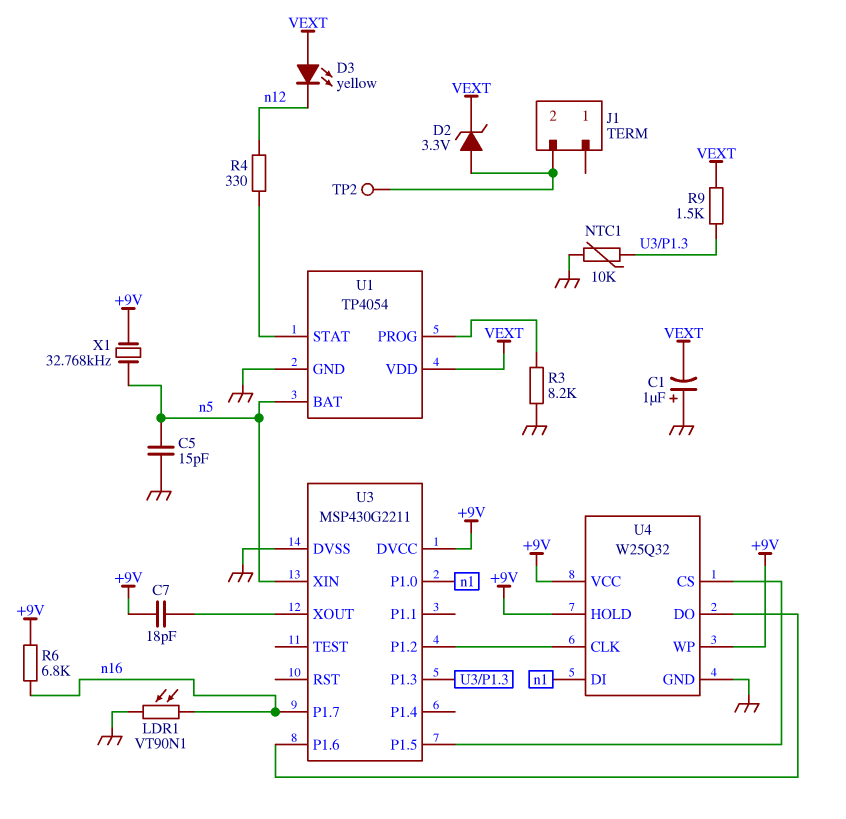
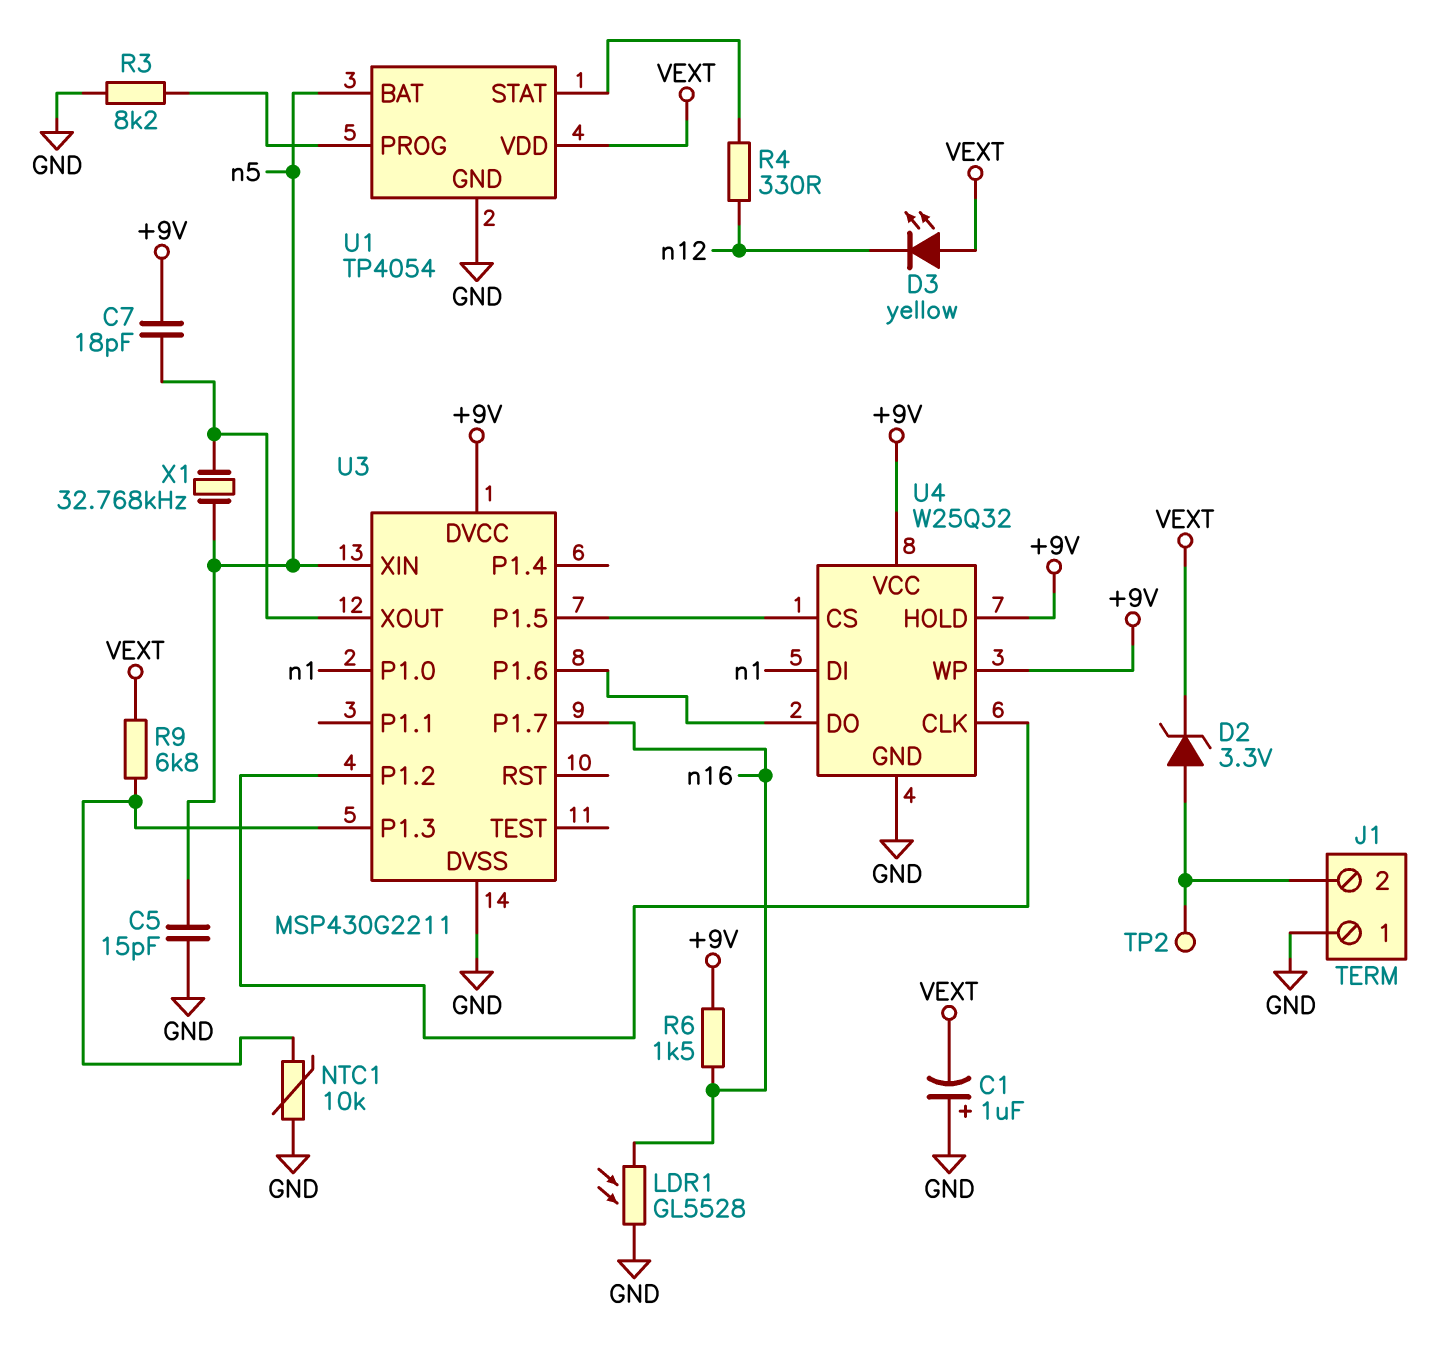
J1 pin 1: none -> GND
LDR1: VT90N1 (GND, n16) -> GL5528 (GND, n16)
R6: 6.8k (+9V, n16) -> 1.5k (+9V, n16)
R9: 1.5k (U3/P1.3, VEXT) -> 6.8k (U3/P1.3, VEXT)
X1: 32.768kHz (+9V, n5) -> 32.768kHz (U3/XOUT, n5)

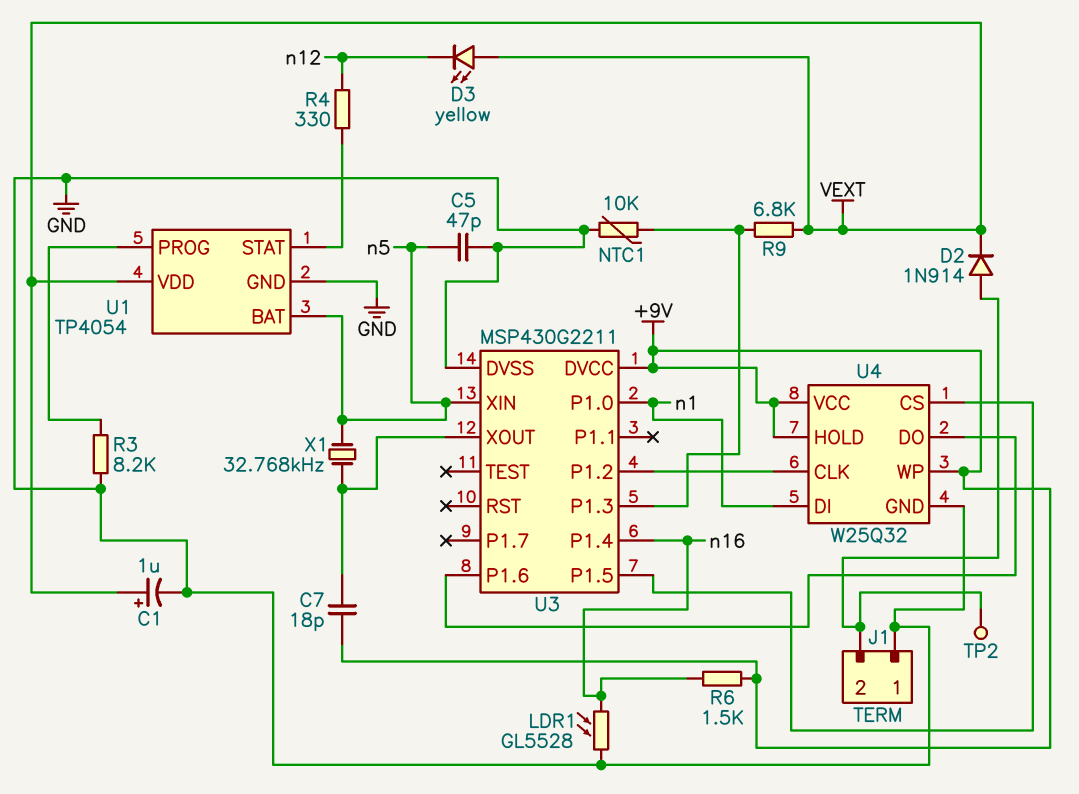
C1: 1uF (plus GND, minus VEXT) -> 1uF (plus VEXT, minus GND)
C5: 15pF (GND, n5) -> 47pF (GND, n5)
D2: zener 3.3V (A J1/2, K VEXT) -> diode 1N914 (A J1/2, K VEXT)
U3 pin P1.4: none -> n16
U3 pin P1.7: n16 -> none

